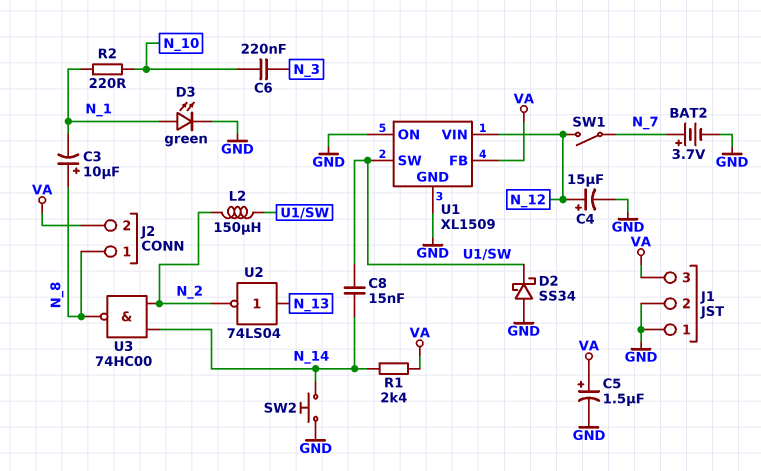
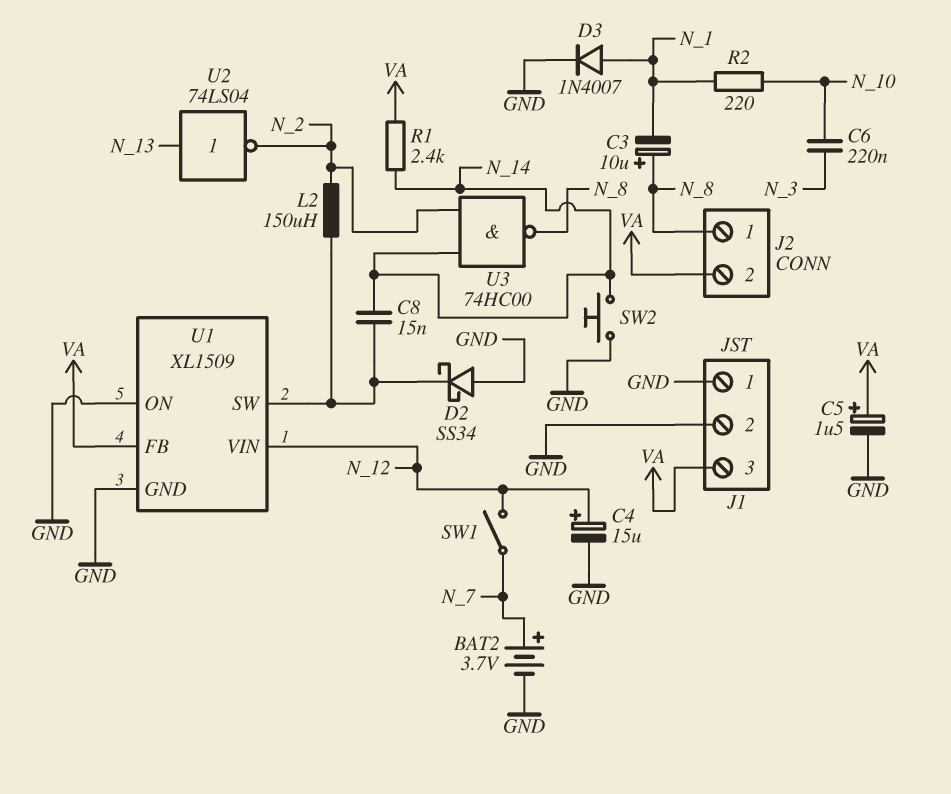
D3: LED green (A N_1, K GND) -> diode 1N4007 (A N_1, K GND)

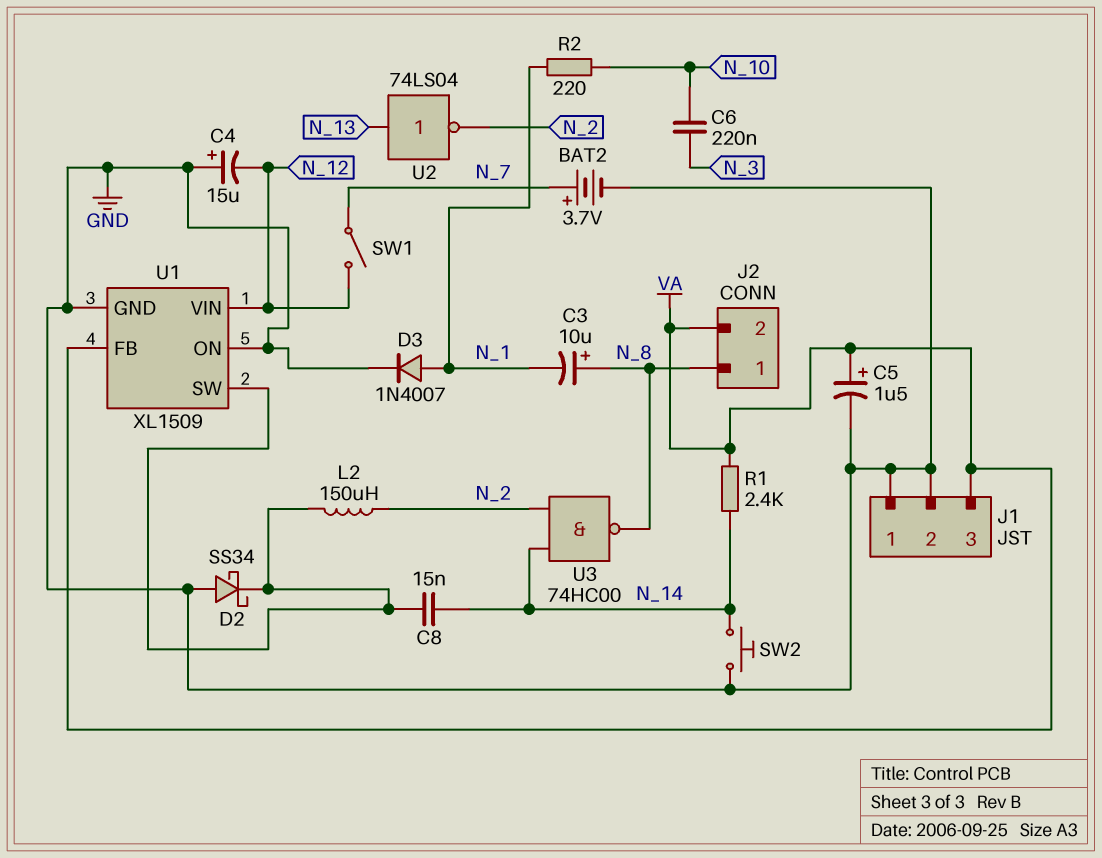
C4: 15uF (plus N_12, minus GND) -> 15uF (plus GND, minus N_12)

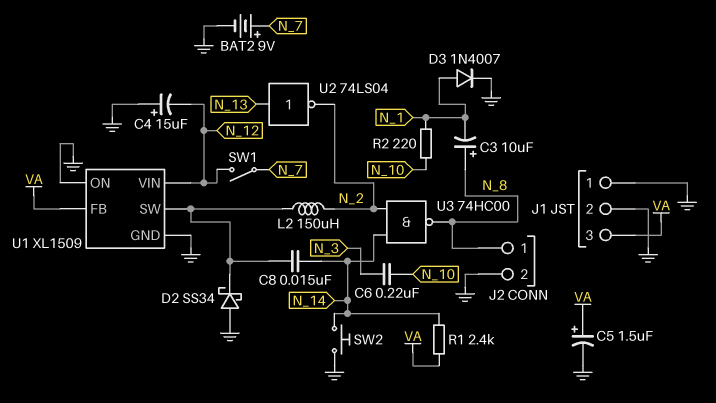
BAT2: 3.7V (plus N_7, minus GND) -> 9V (plus N_7, minus GND)
J2 pin 2: VA -> GND

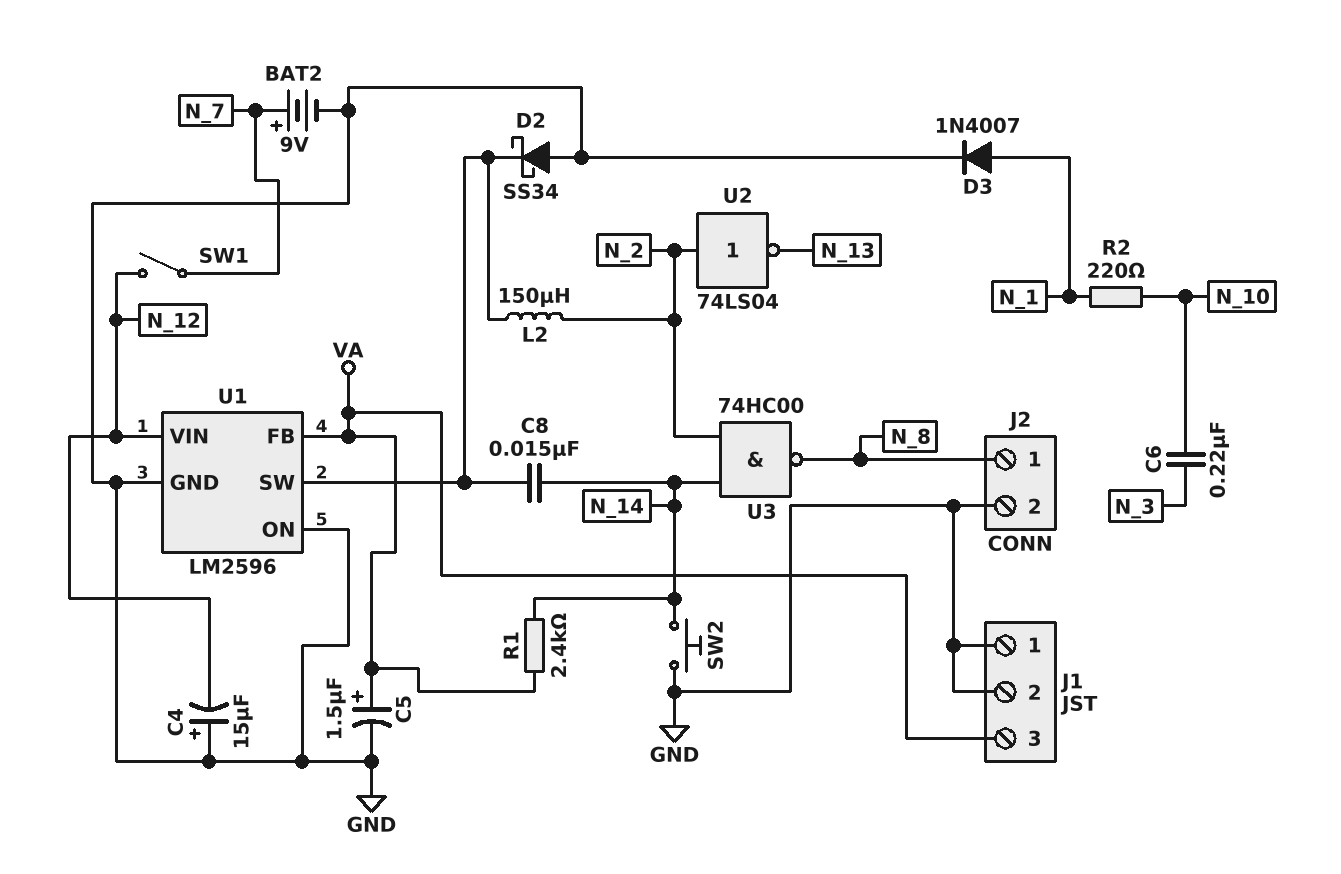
C3: 10uF (plus N_8, minus N_1) -> none
U1: XL1509 -> LM2596
U2: NOT 74LS04 (in N_13, out N_2) -> NOT 74LS04 (in N_2, out N_13)

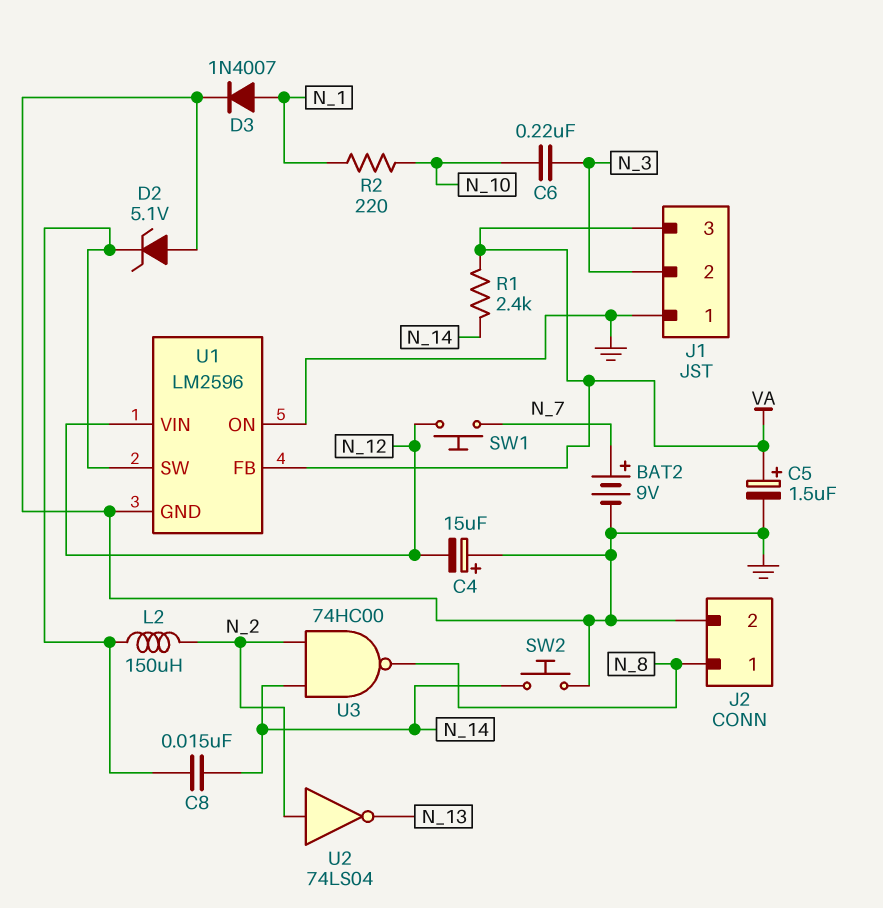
D2: schottky SS34 (A GND, K U1/SW) -> zener 5.1V (A GND, K U1/SW)
J1 pin 2: GND -> N_3
SW1: switch (N_7, N_12) -> button (N_7, N_12)

